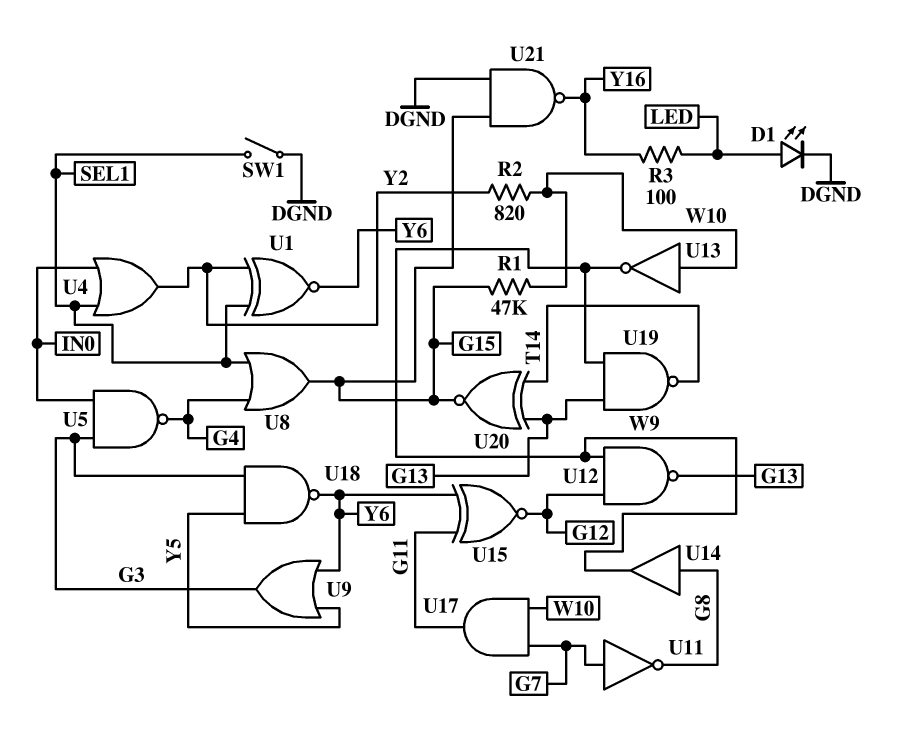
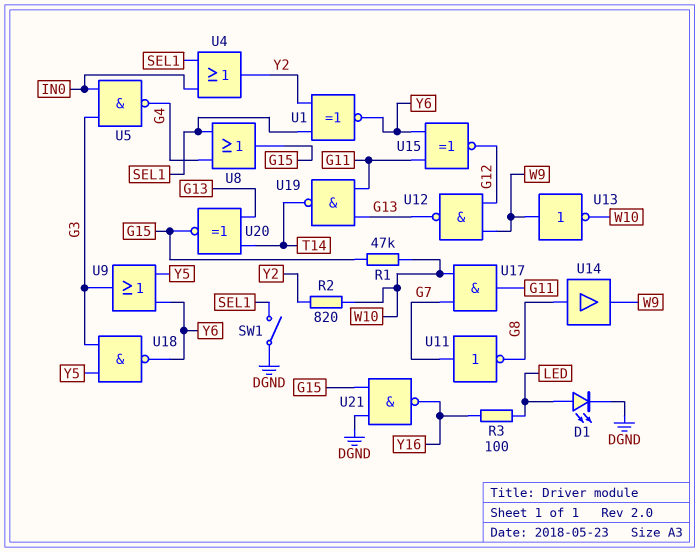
U13: NOT (in W10, out W9) -> NOT (in W9, out W10)
U19: NAND (in G13, in W9, out T14) -> NAND (in G11, in G13, out T14)

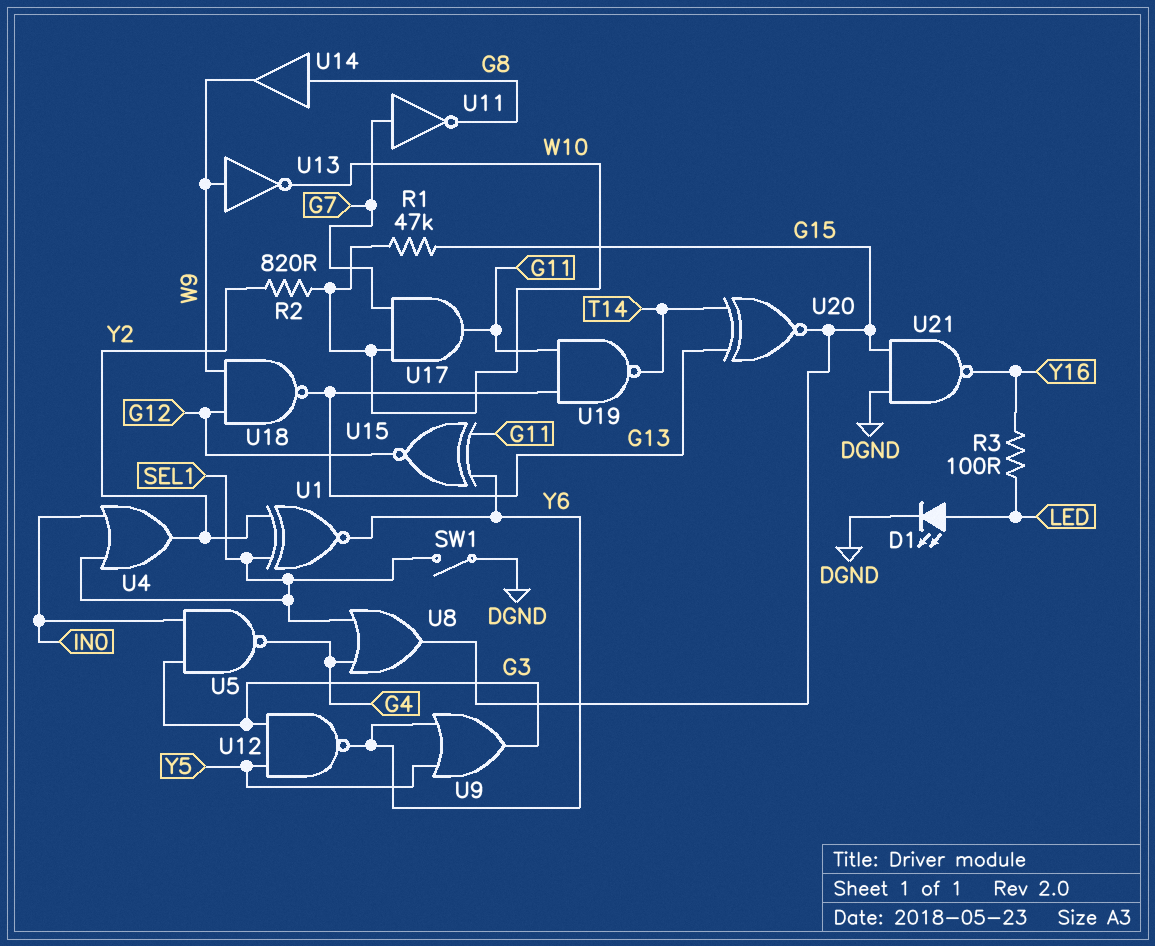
U12: NAND (in G12, in W9, out G13) -> NAND (in G3, in Y5, out Y6)
U18: NAND (in G3, in Y5, out Y6) -> NAND (in G12, in W9, out G13)

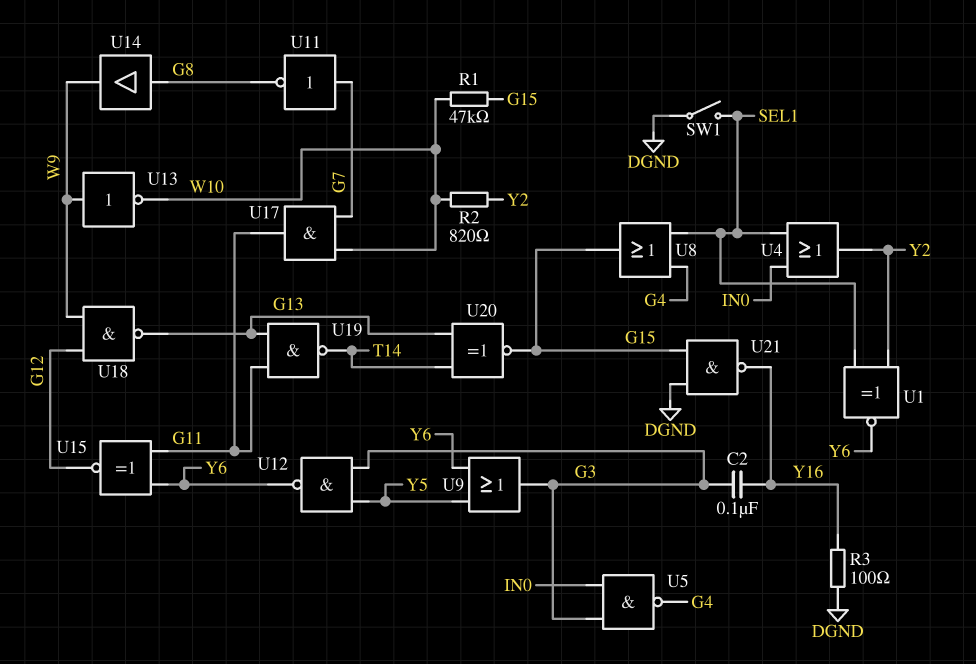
C2: none -> 100nF (G3, Y16)
D1: LED (A LED, K DGND) -> none
R3: 100 (LED, Y16) -> 100 (DGND, Y16)

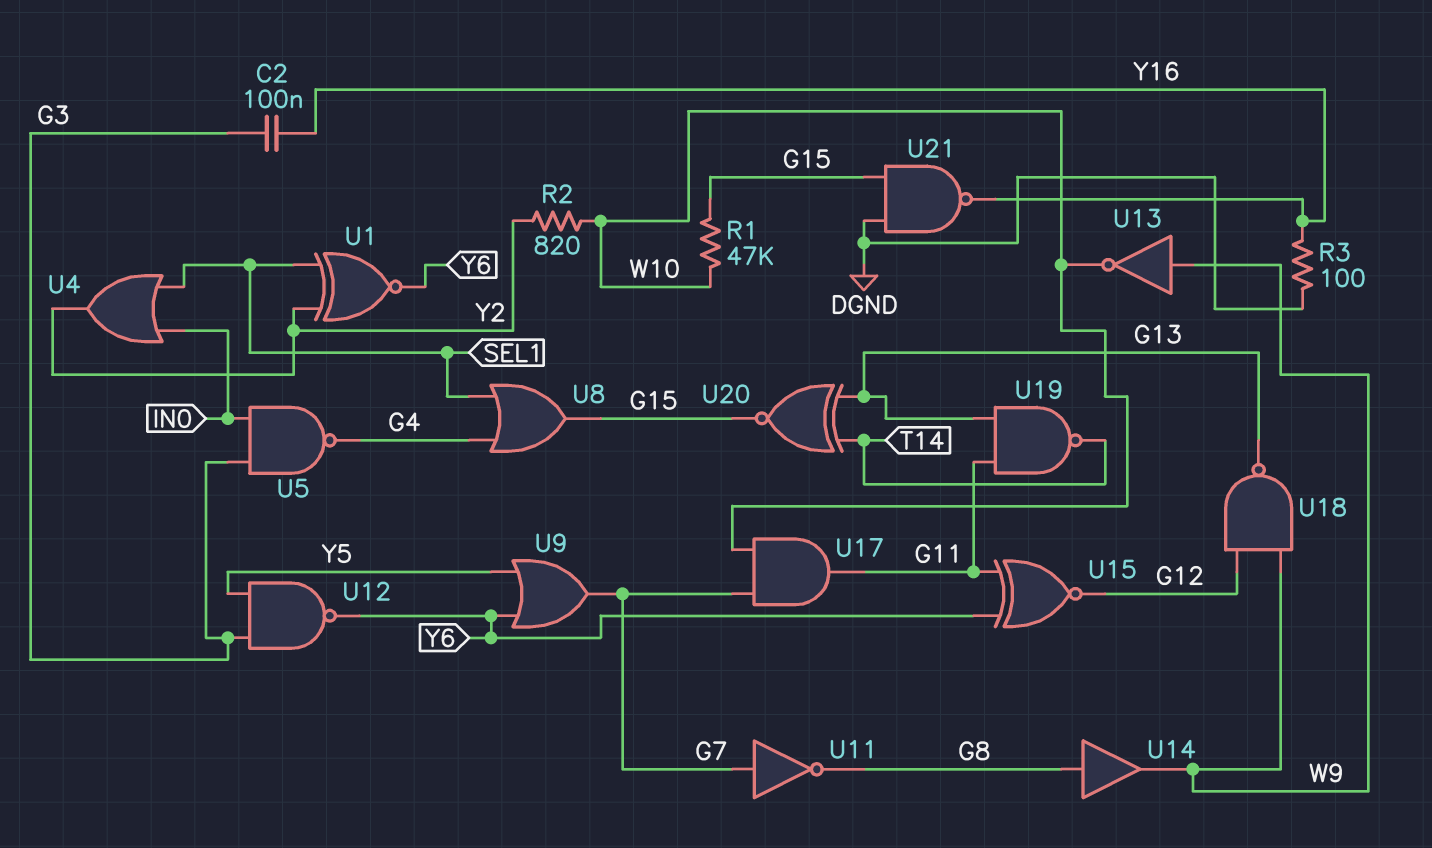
SW1: switch (DGND, SEL1) -> none
U9: OR (in Y5, in Y6, out G3) -> OR (in Y5, in Y6, out G7)

